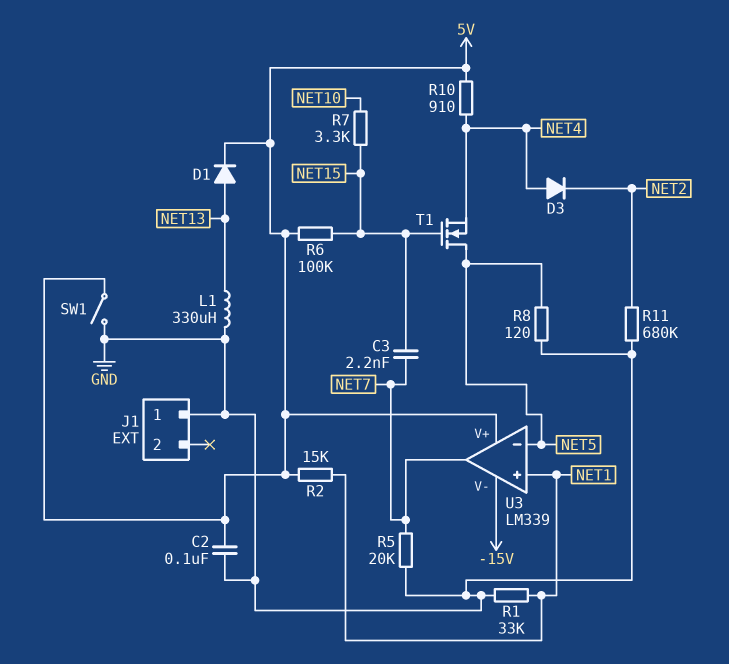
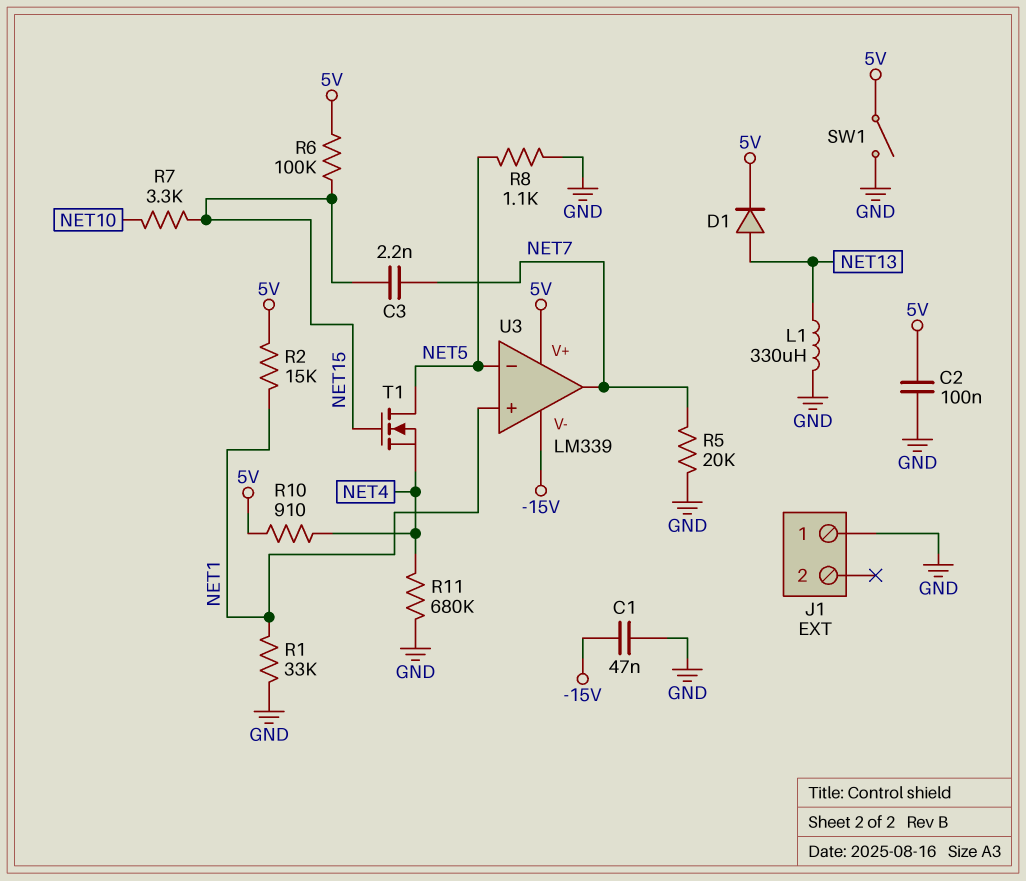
C1: none -> 47nF (-15V, GND)
D3: diode (A NET4, K NET2) -> none
R8: 120 (GND, NET5) -> 1.1k (GND, NET5)
R11: 680k (GND, NET2) -> 680k (GND, NET4)

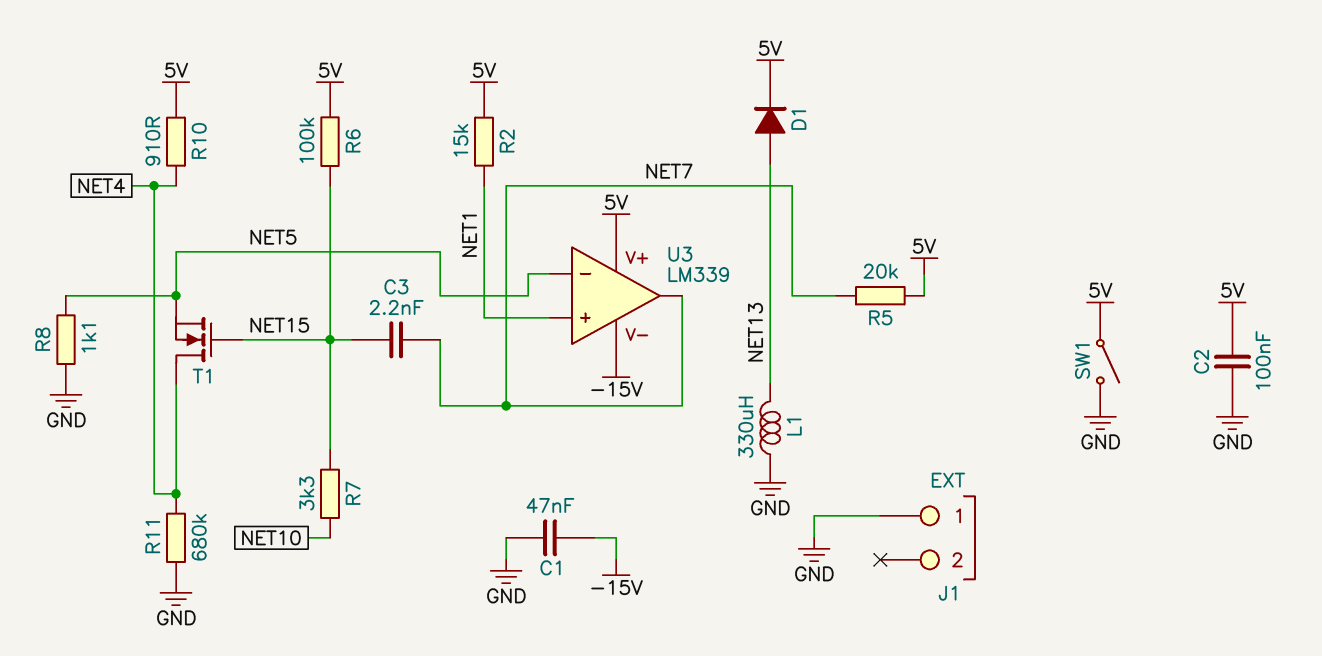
R1: 33k (GND, NET1) -> none
R5: 20k (GND, NET7) -> 20k (5V, NET7)
T1: NMOS (G NET15, D NET5, S NET4) -> NMOS (G NET15, D NET4, S NET5)

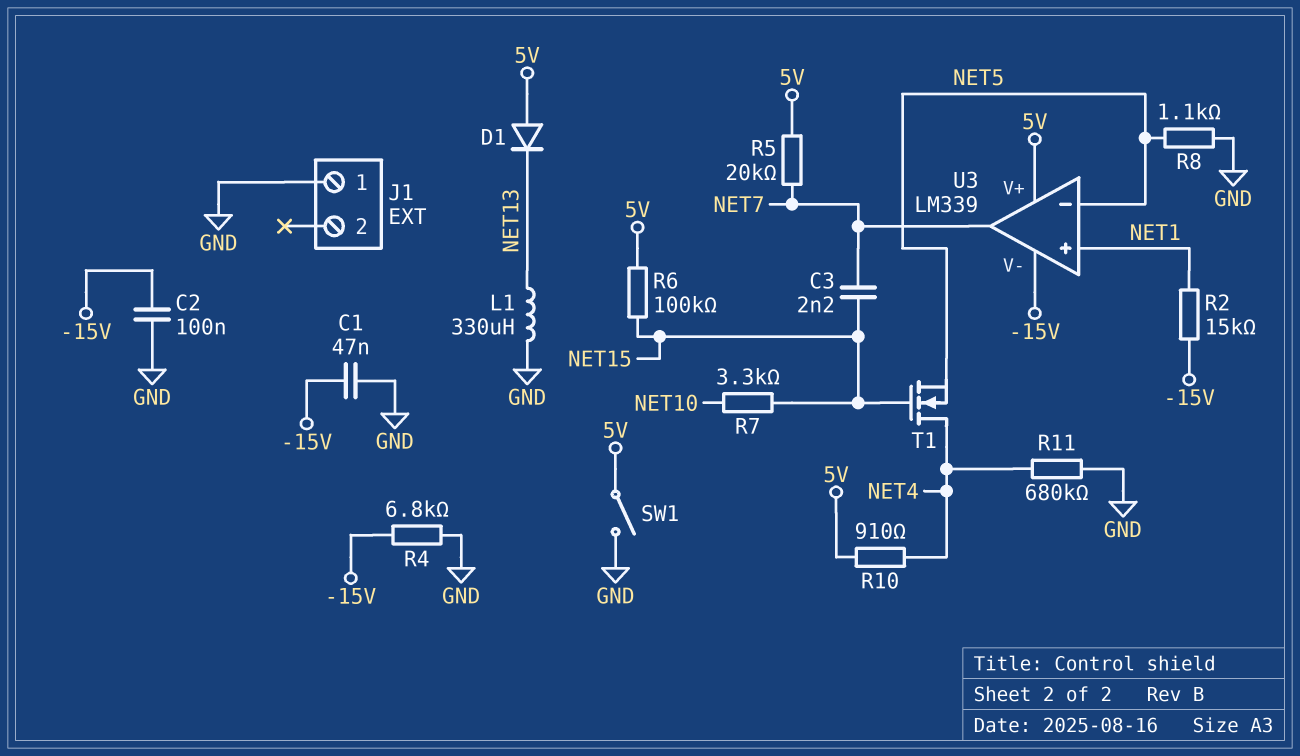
C2: 100nF (5V, GND) -> 100nF (-15V, GND)
D1: diode (A NET13, K 5V) -> diode (A 5V, K NET13)
R2: 15k (5V, NET1) -> 15k (-15V, NET1)
R4: none -> 6.8k (-15V, GND)

